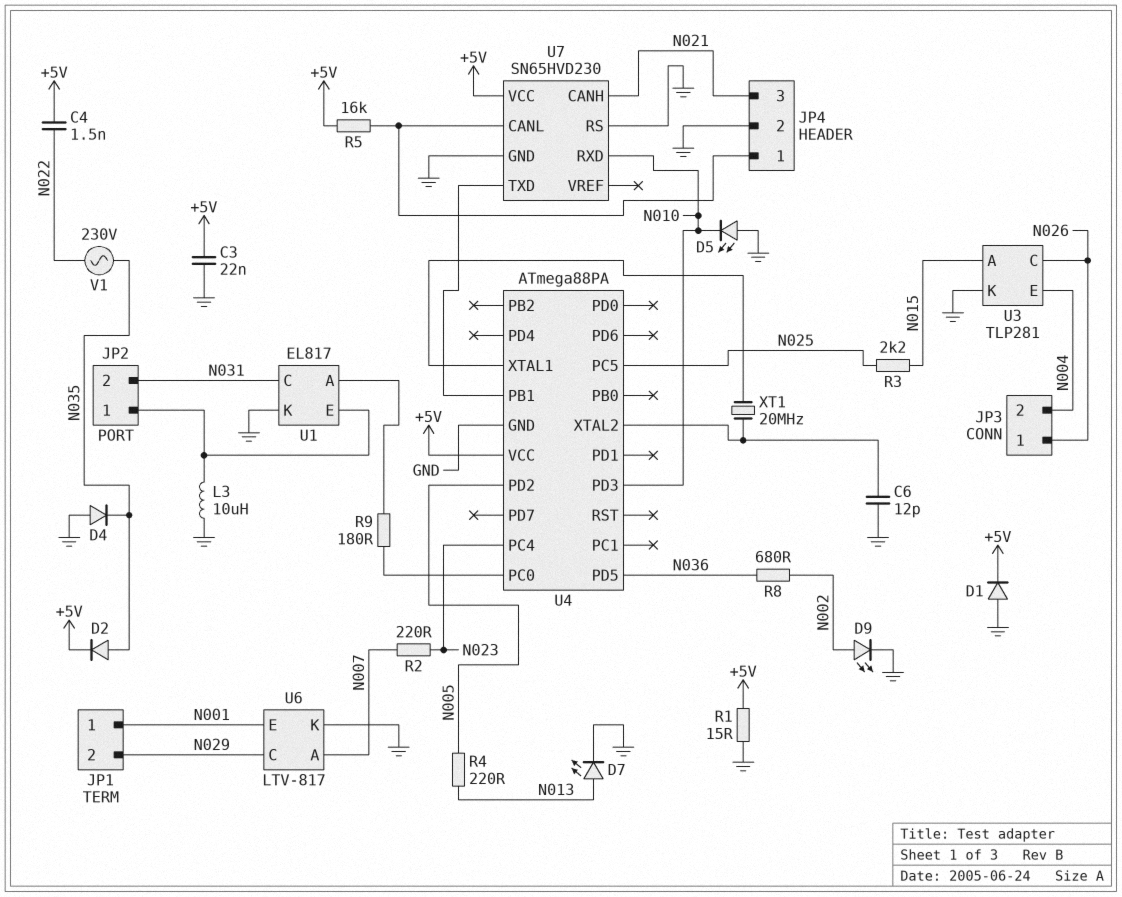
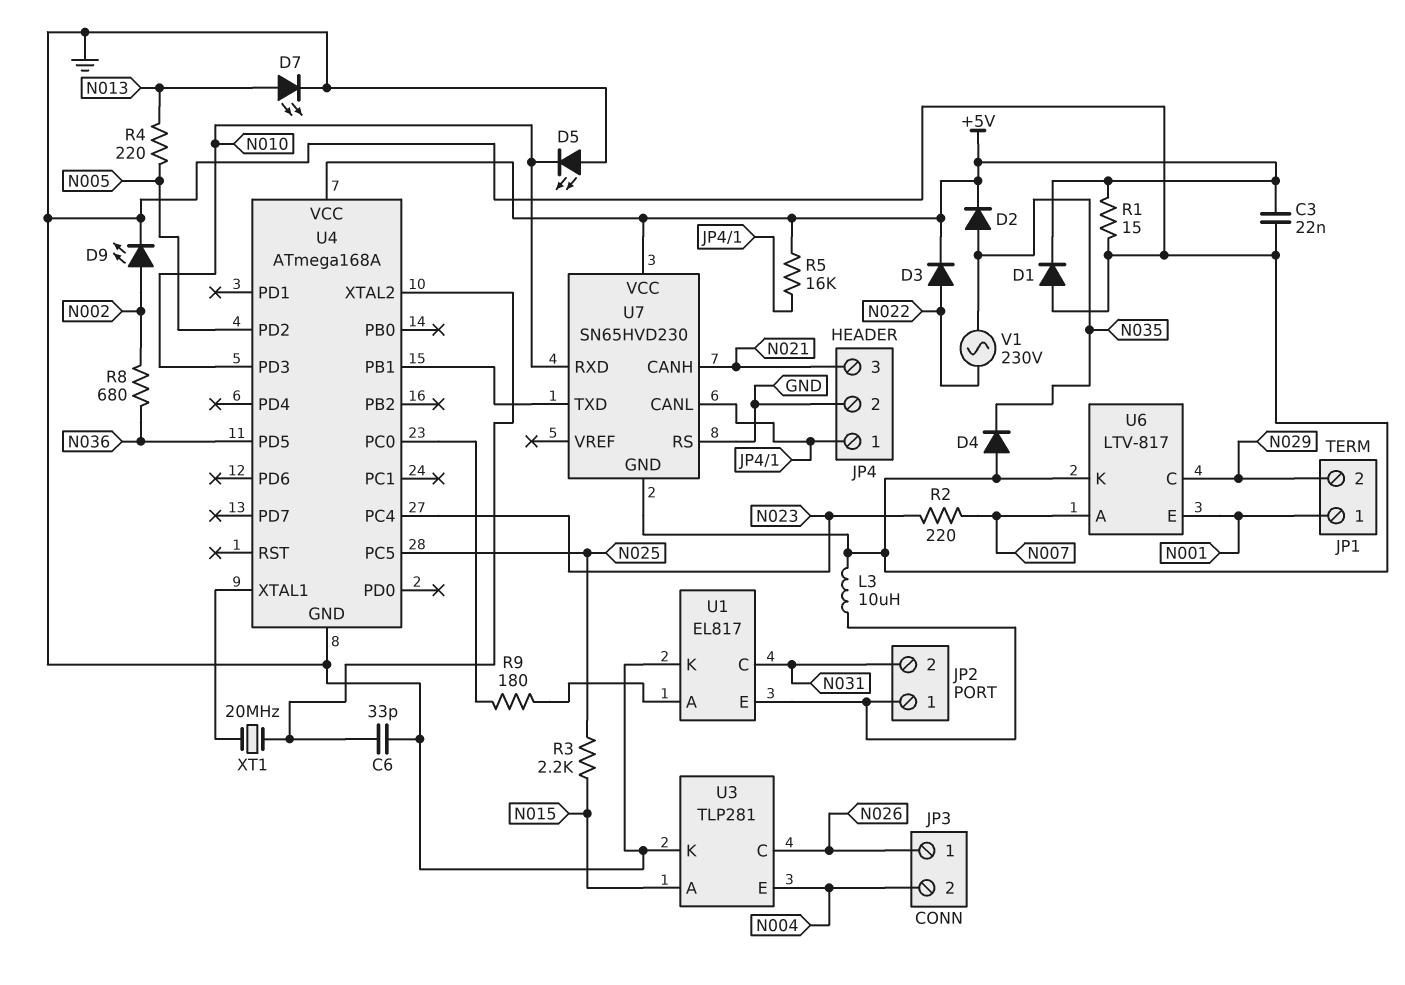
C4: 1.5nF (+5V, N022) -> none
C6: 12pF (GND, U4/XTAL2) -> 33pF (GND, U4/XTAL2)
D3: none -> diode (A N022, K +5V)
U4: ATmega88PA -> ATmega168A

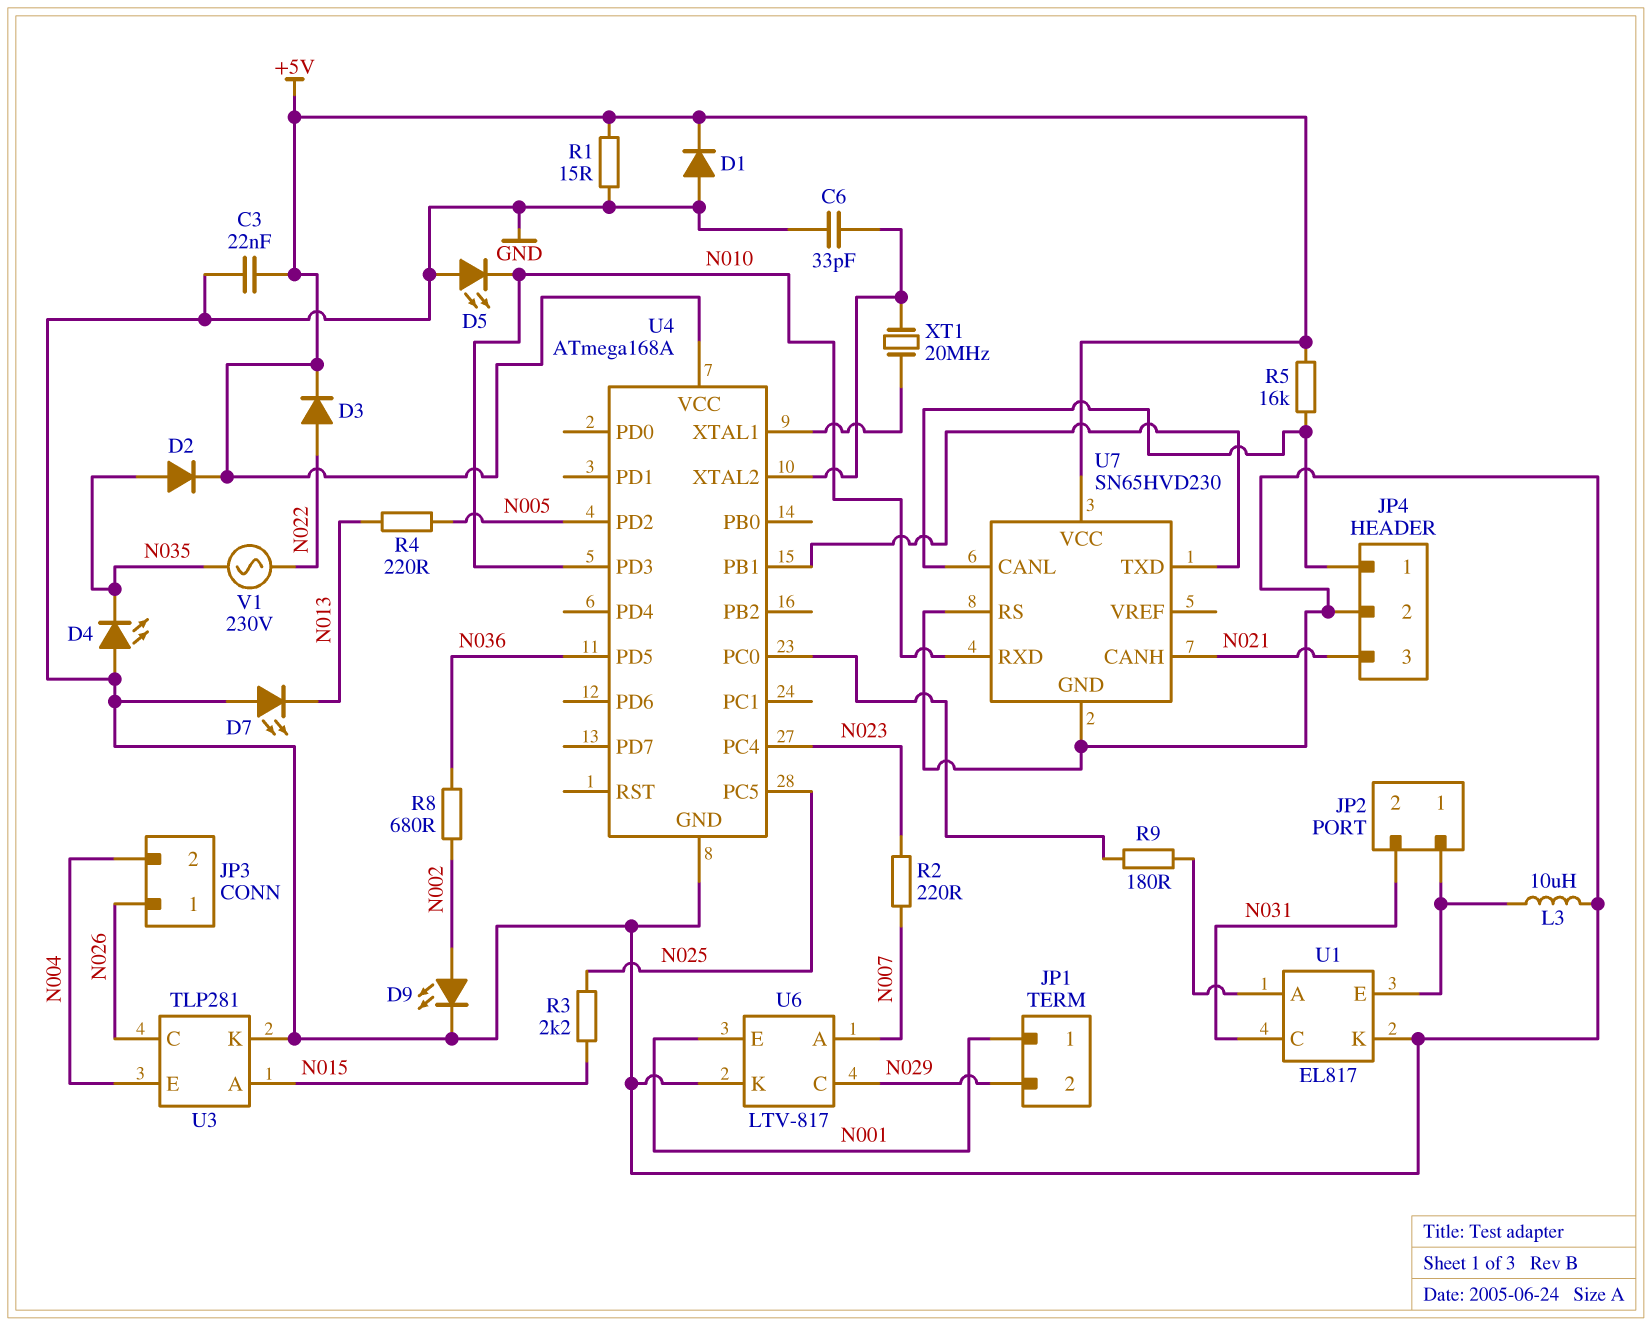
D4: diode (A GND, K N035) -> LED (A GND, K N035)
D7: LED (A N013, K GND) -> LED (A GND, K N013)

